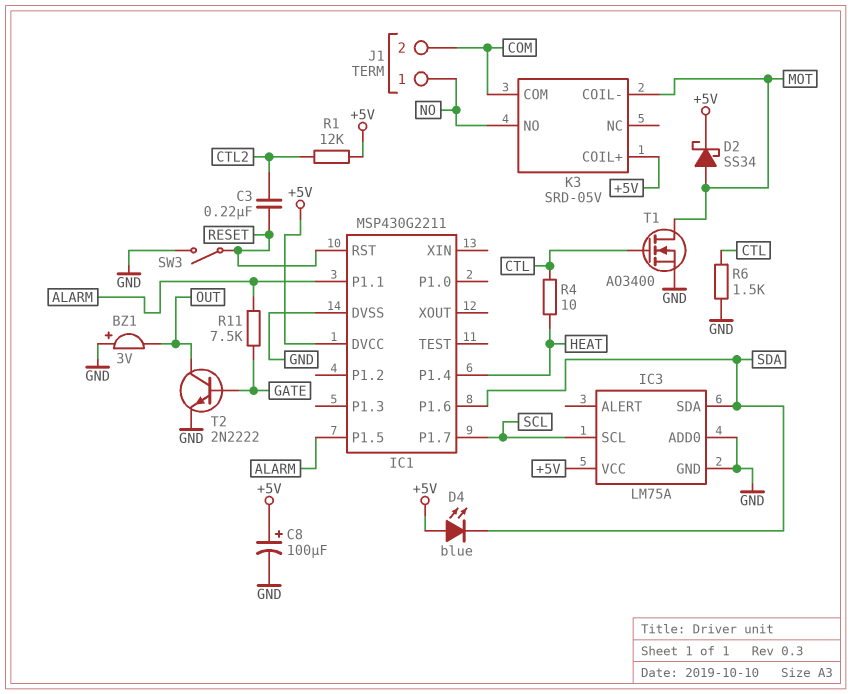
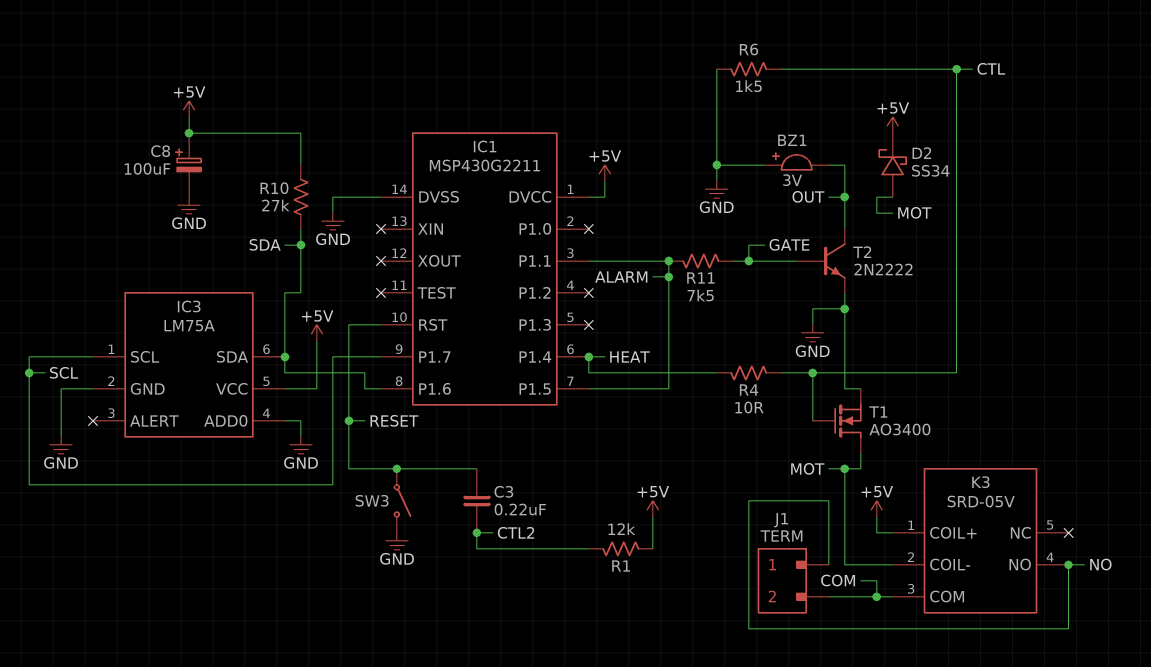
D4: LED blue (A +5V, K SDA) -> none
R10: none -> 27k (+5V, SDA)

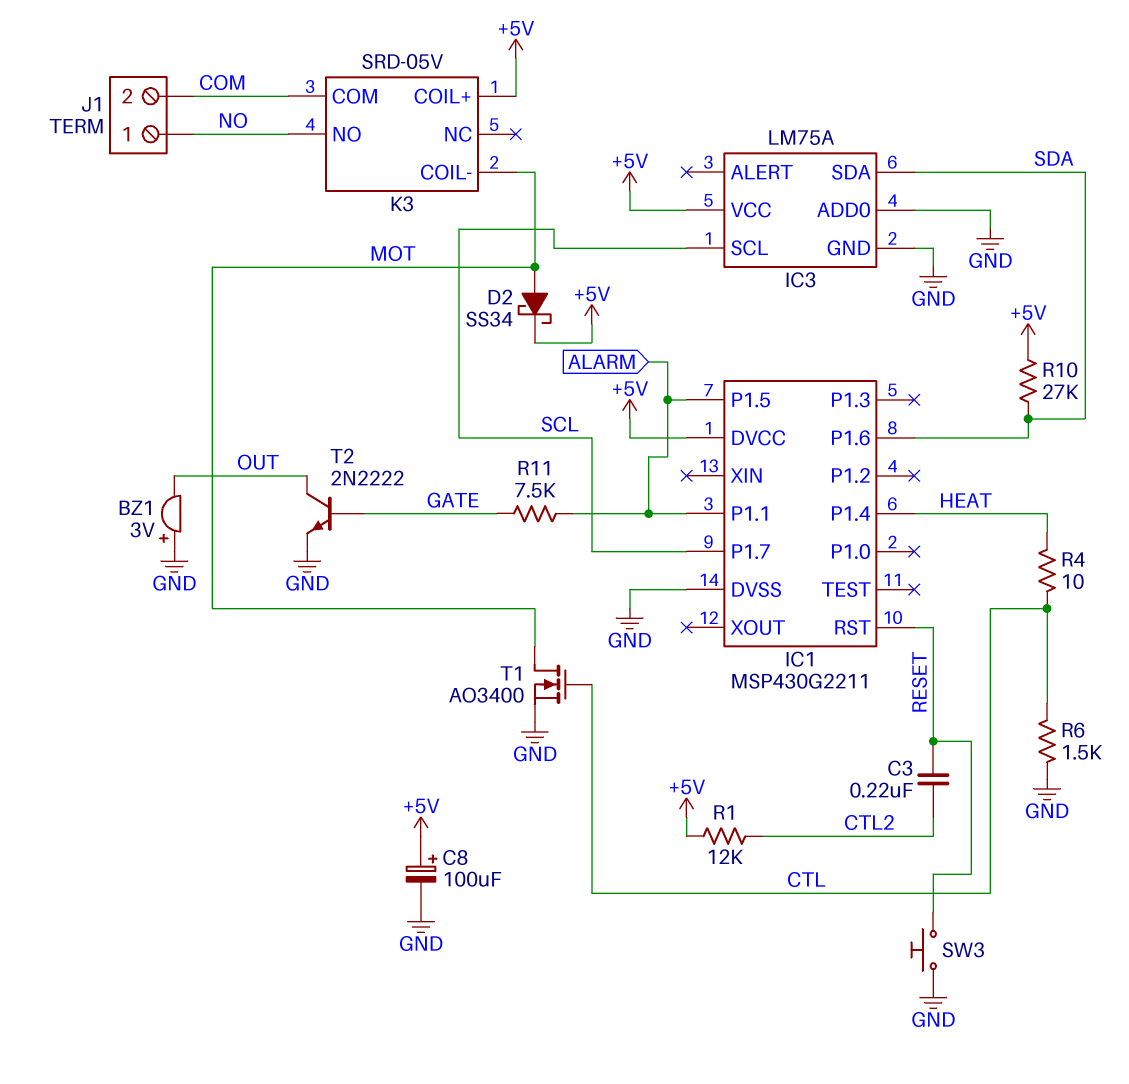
SW3: switch (GND, RESET) -> button (GND, RESET)

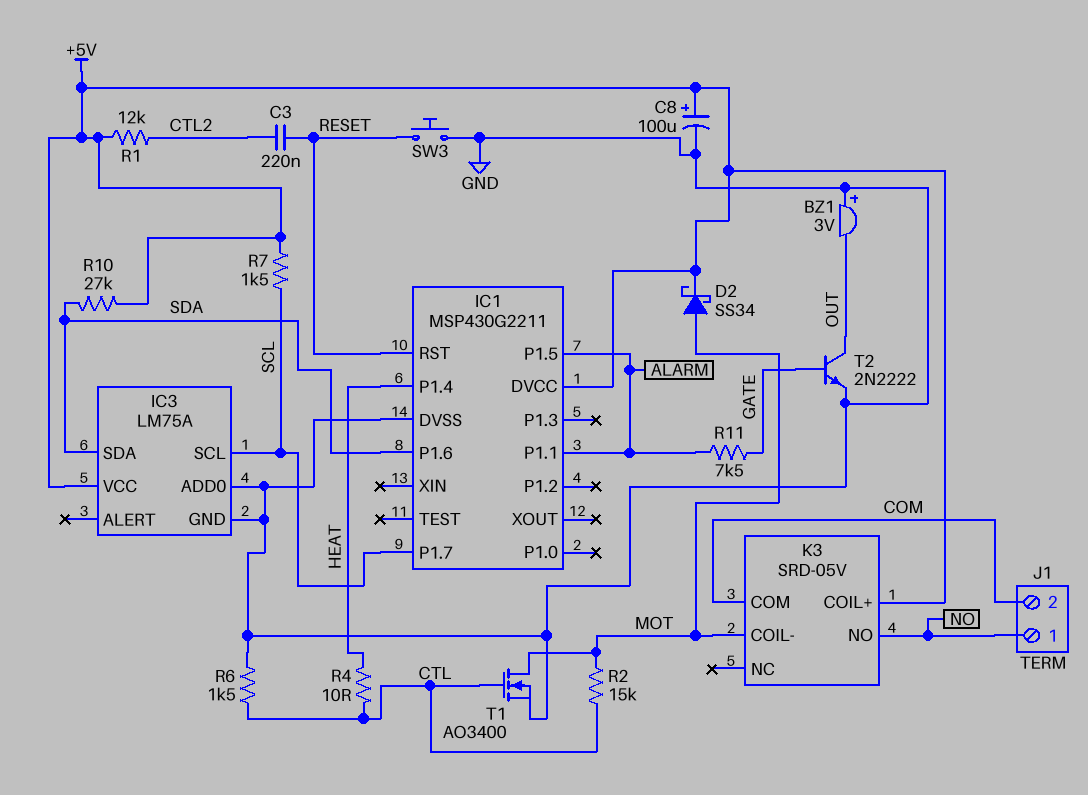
R2: none -> 15k (CTL, MOT)
R7: none -> 1.5k (+5V, SCL)

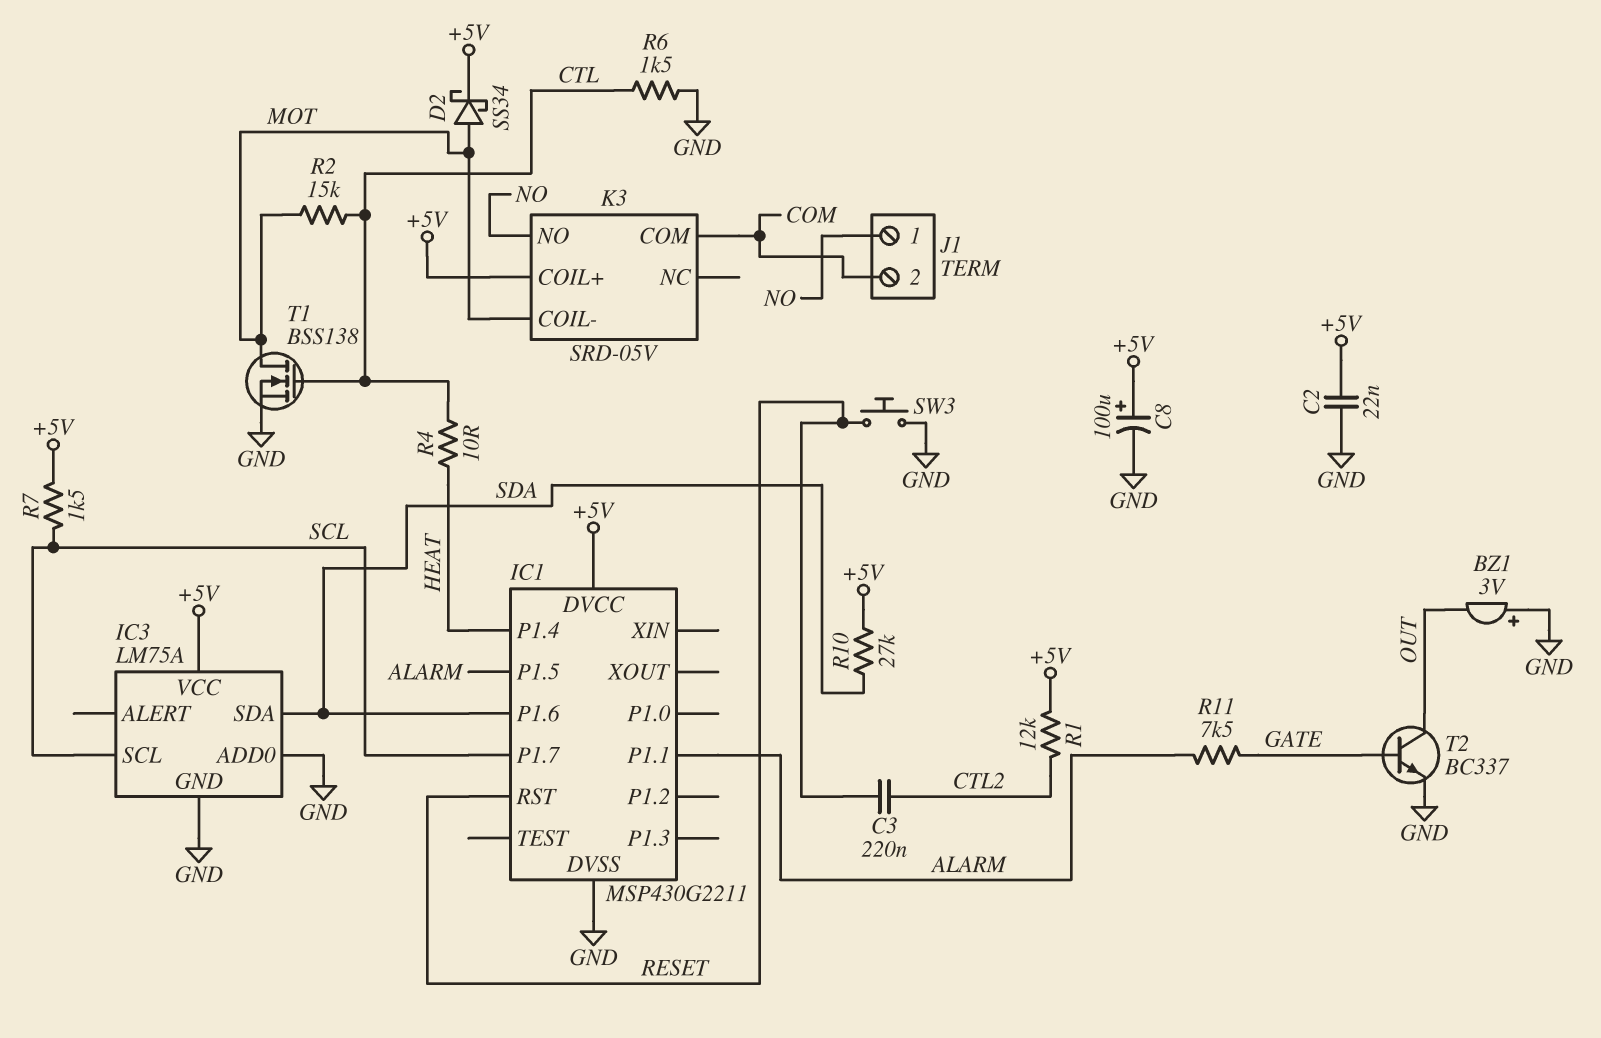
C2: none -> 22nF (+5V, GND)
T1: NMOS AO3400 (G CTL, D MOT, S GND) -> NMOS BSS138 (G CTL, D MOT, S GND)
T2: NPN 2N2222 (B GATE, C OUT, E GND) -> NPN BC337 (B GATE, C OUT, E GND)

